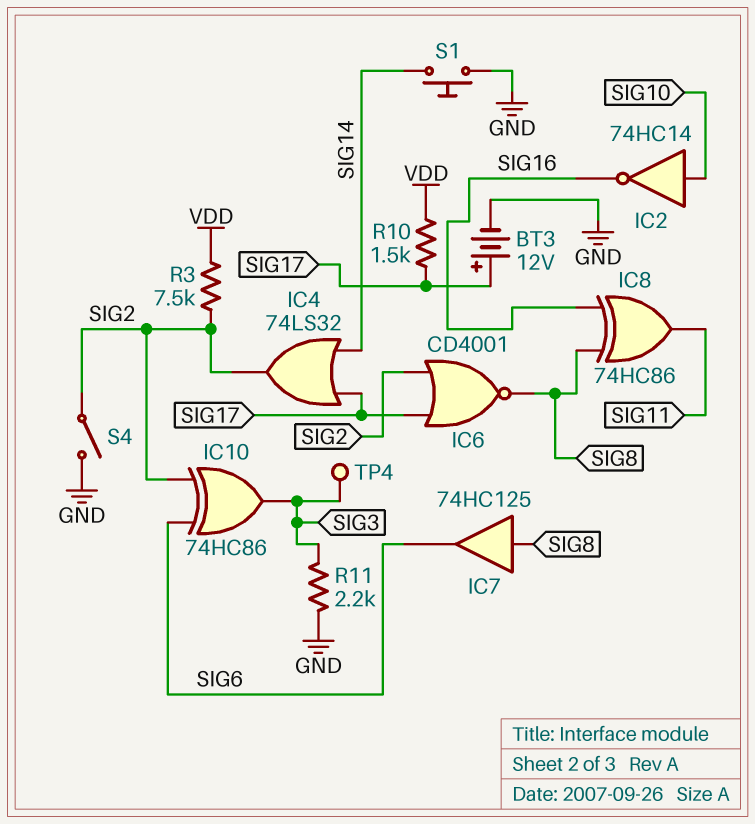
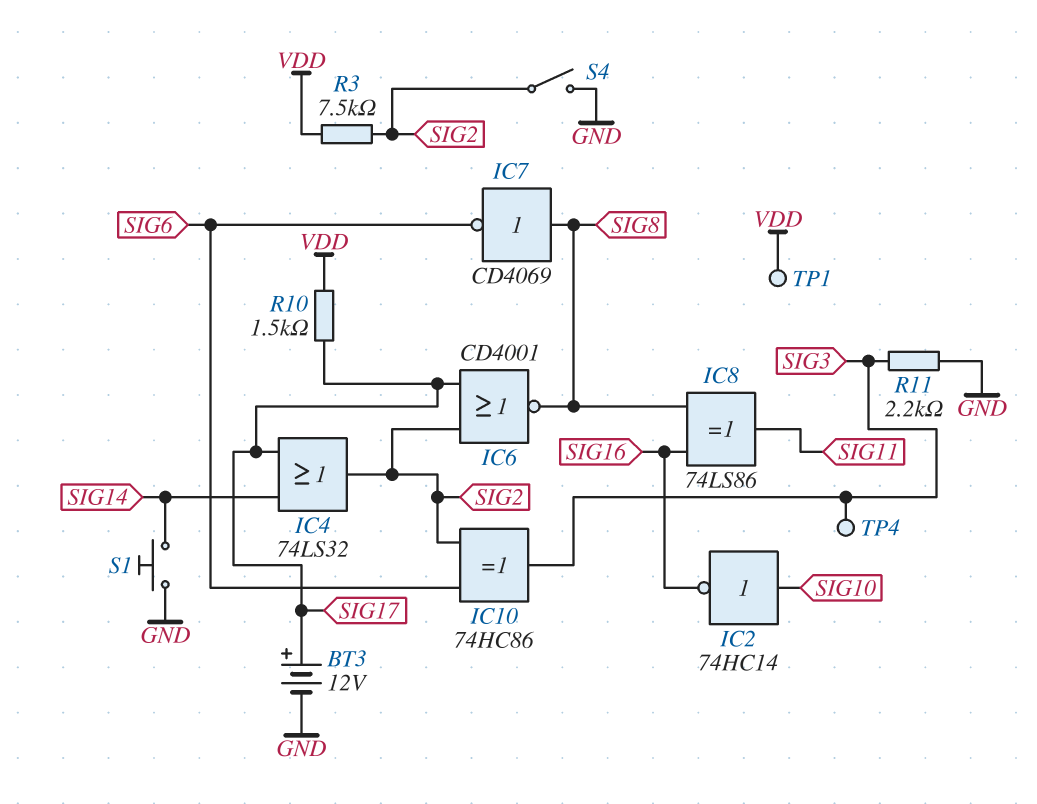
IC7: buffer 74HC125 (in SIG8, out SIG6) -> NOT CD4069 (in SIG8, out SIG6)
IC8: XOR 74HC86 (in SIG8, in SIG16, out SIG11) -> XOR 74LS86 (in SIG8, in SIG16, out SIG11)
TP1: none -> test point (VDD)

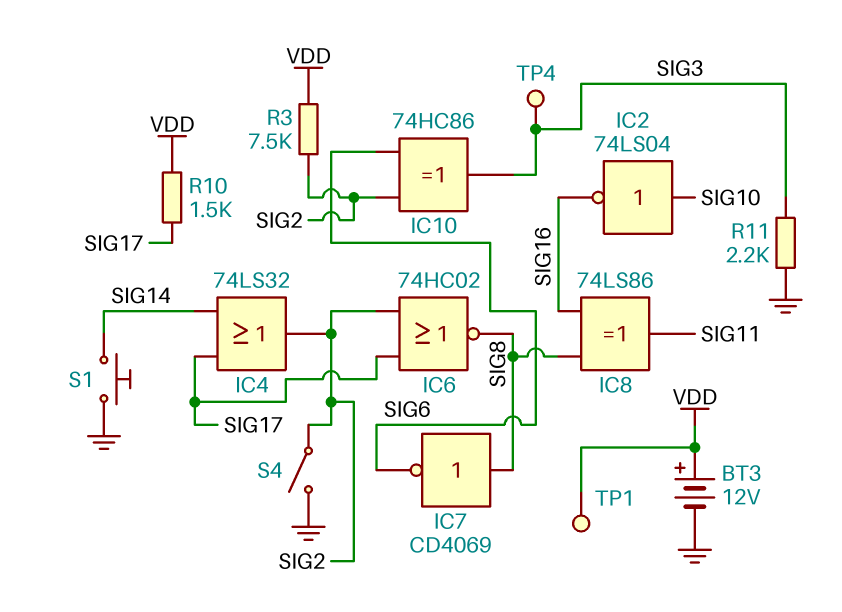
BT3: 12V (plus SIG17, minus GND) -> 12V (plus VDD, minus GND)
IC2: NOT 74HC14 (in SIG10, out SIG16) -> NOT 74LS04 (in SIG10, out SIG16)
IC6: NOR CD4001 (in SIG2, in SIG17, out SIG8) -> NOR 74HC02 (in SIG2, in SIG17, out SIG8)

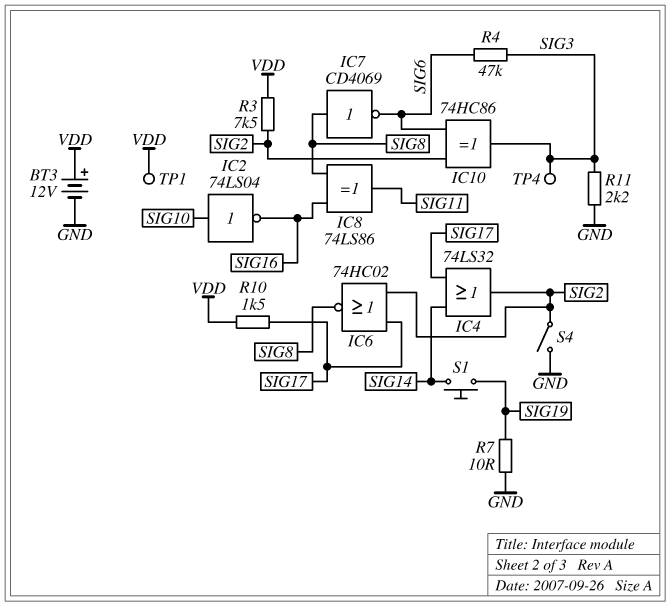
R4: none -> 47k (SIG3, SIG6)
R7: none -> 10 (GND, SIG19)
S1: button (GND, SIG14) -> button (SIG14, SIG19)

